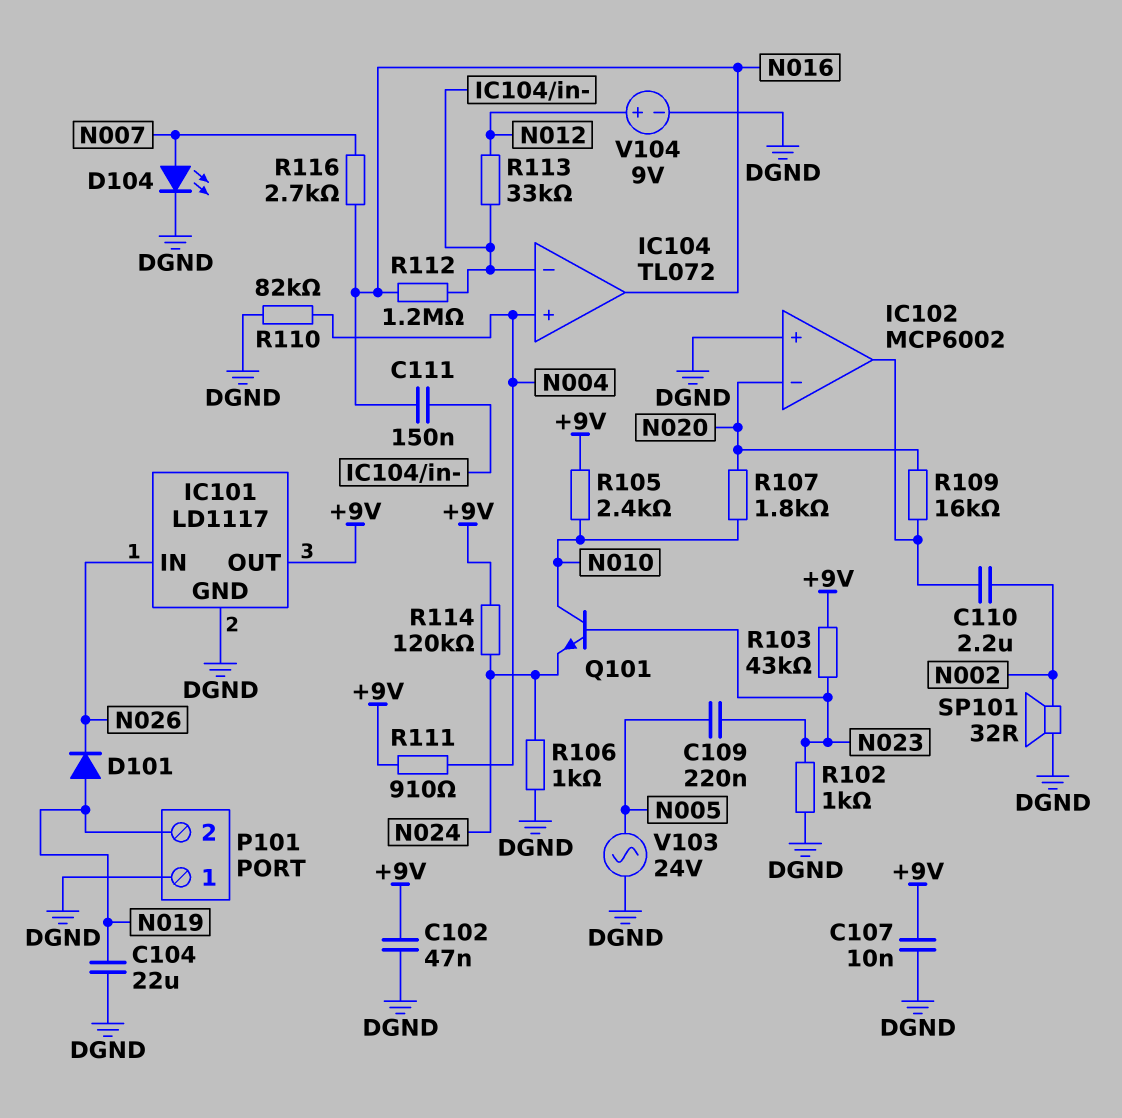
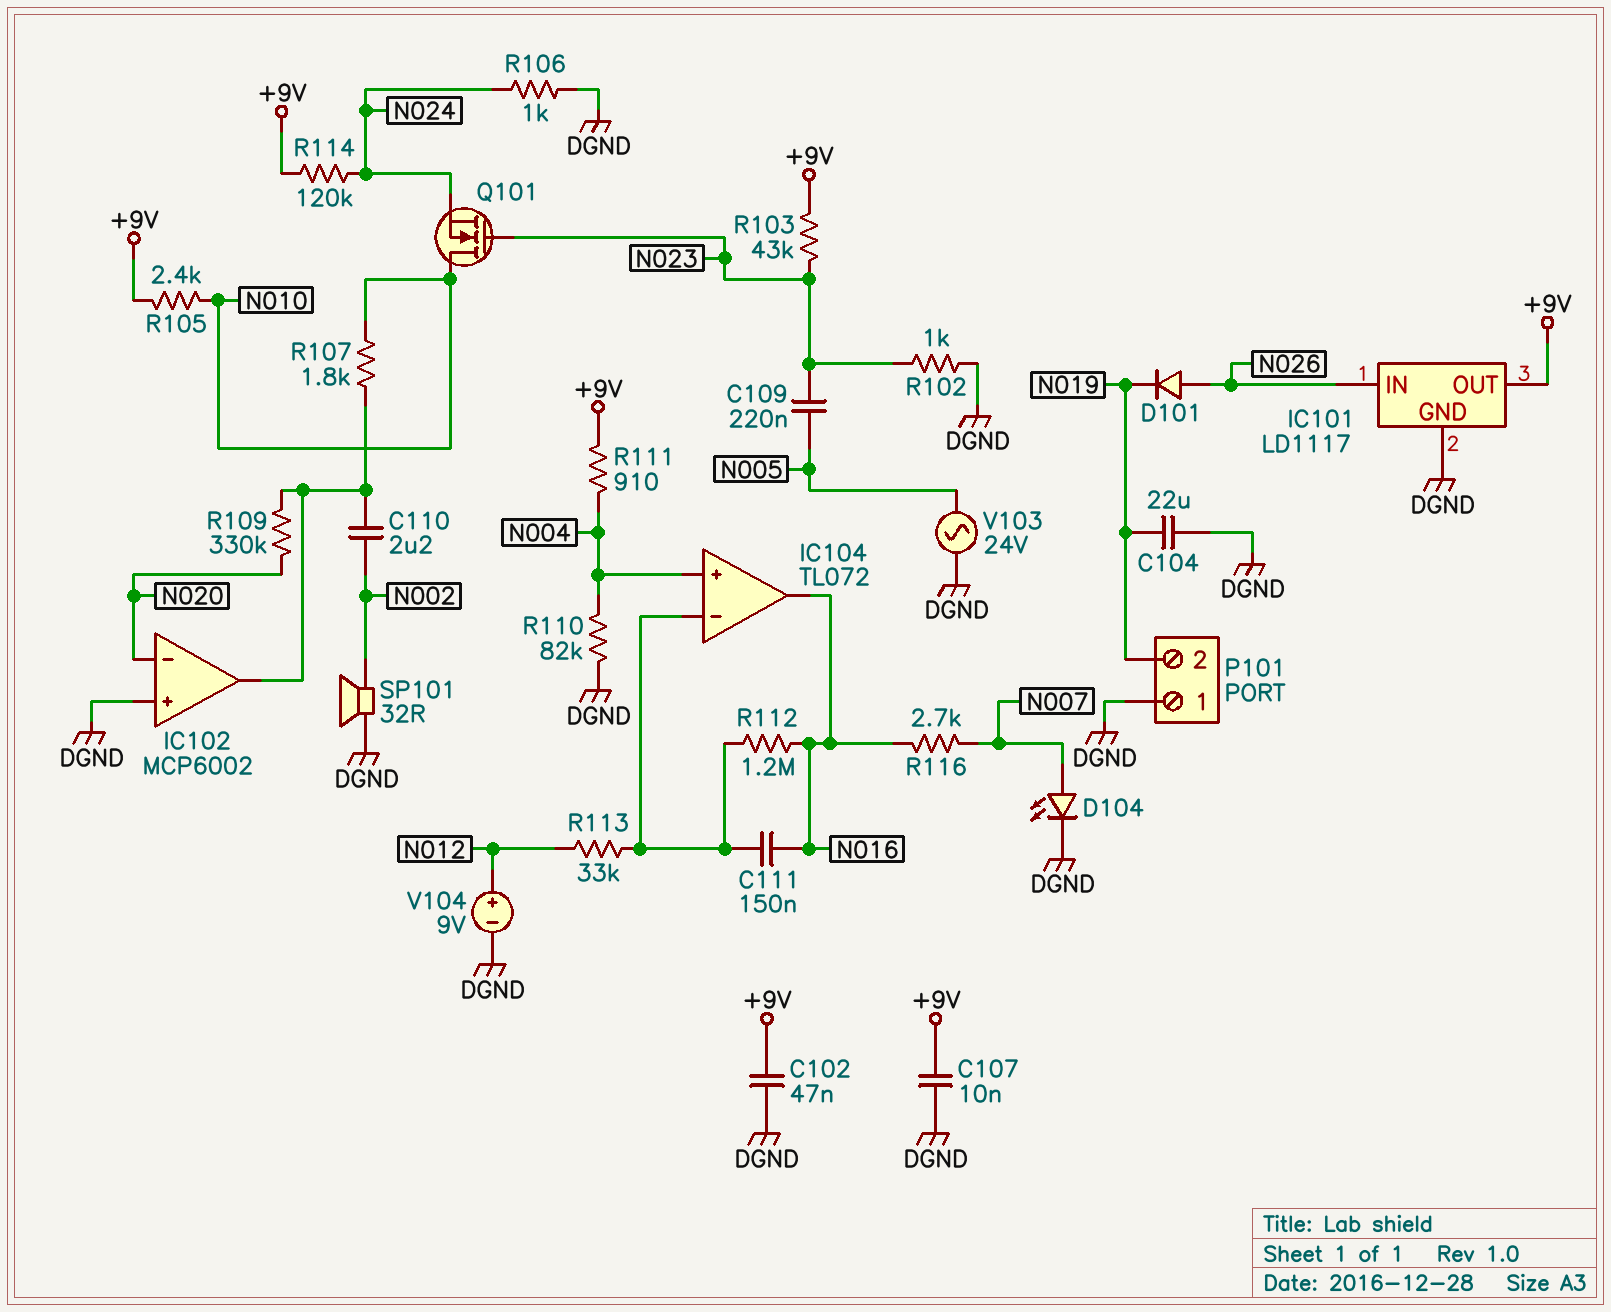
D101: diode (A N019, K N026) -> diode (A N026, K N019)
Q101: NPN (B N023, C N010, E N024) -> NMOS (G N023, D N010, S N024)
R107: 1.8k (N010, N020) -> 1.8k (IC102/out, N010)
R109: 16k (IC102/out, N020) -> 330k (IC102/out, N020)

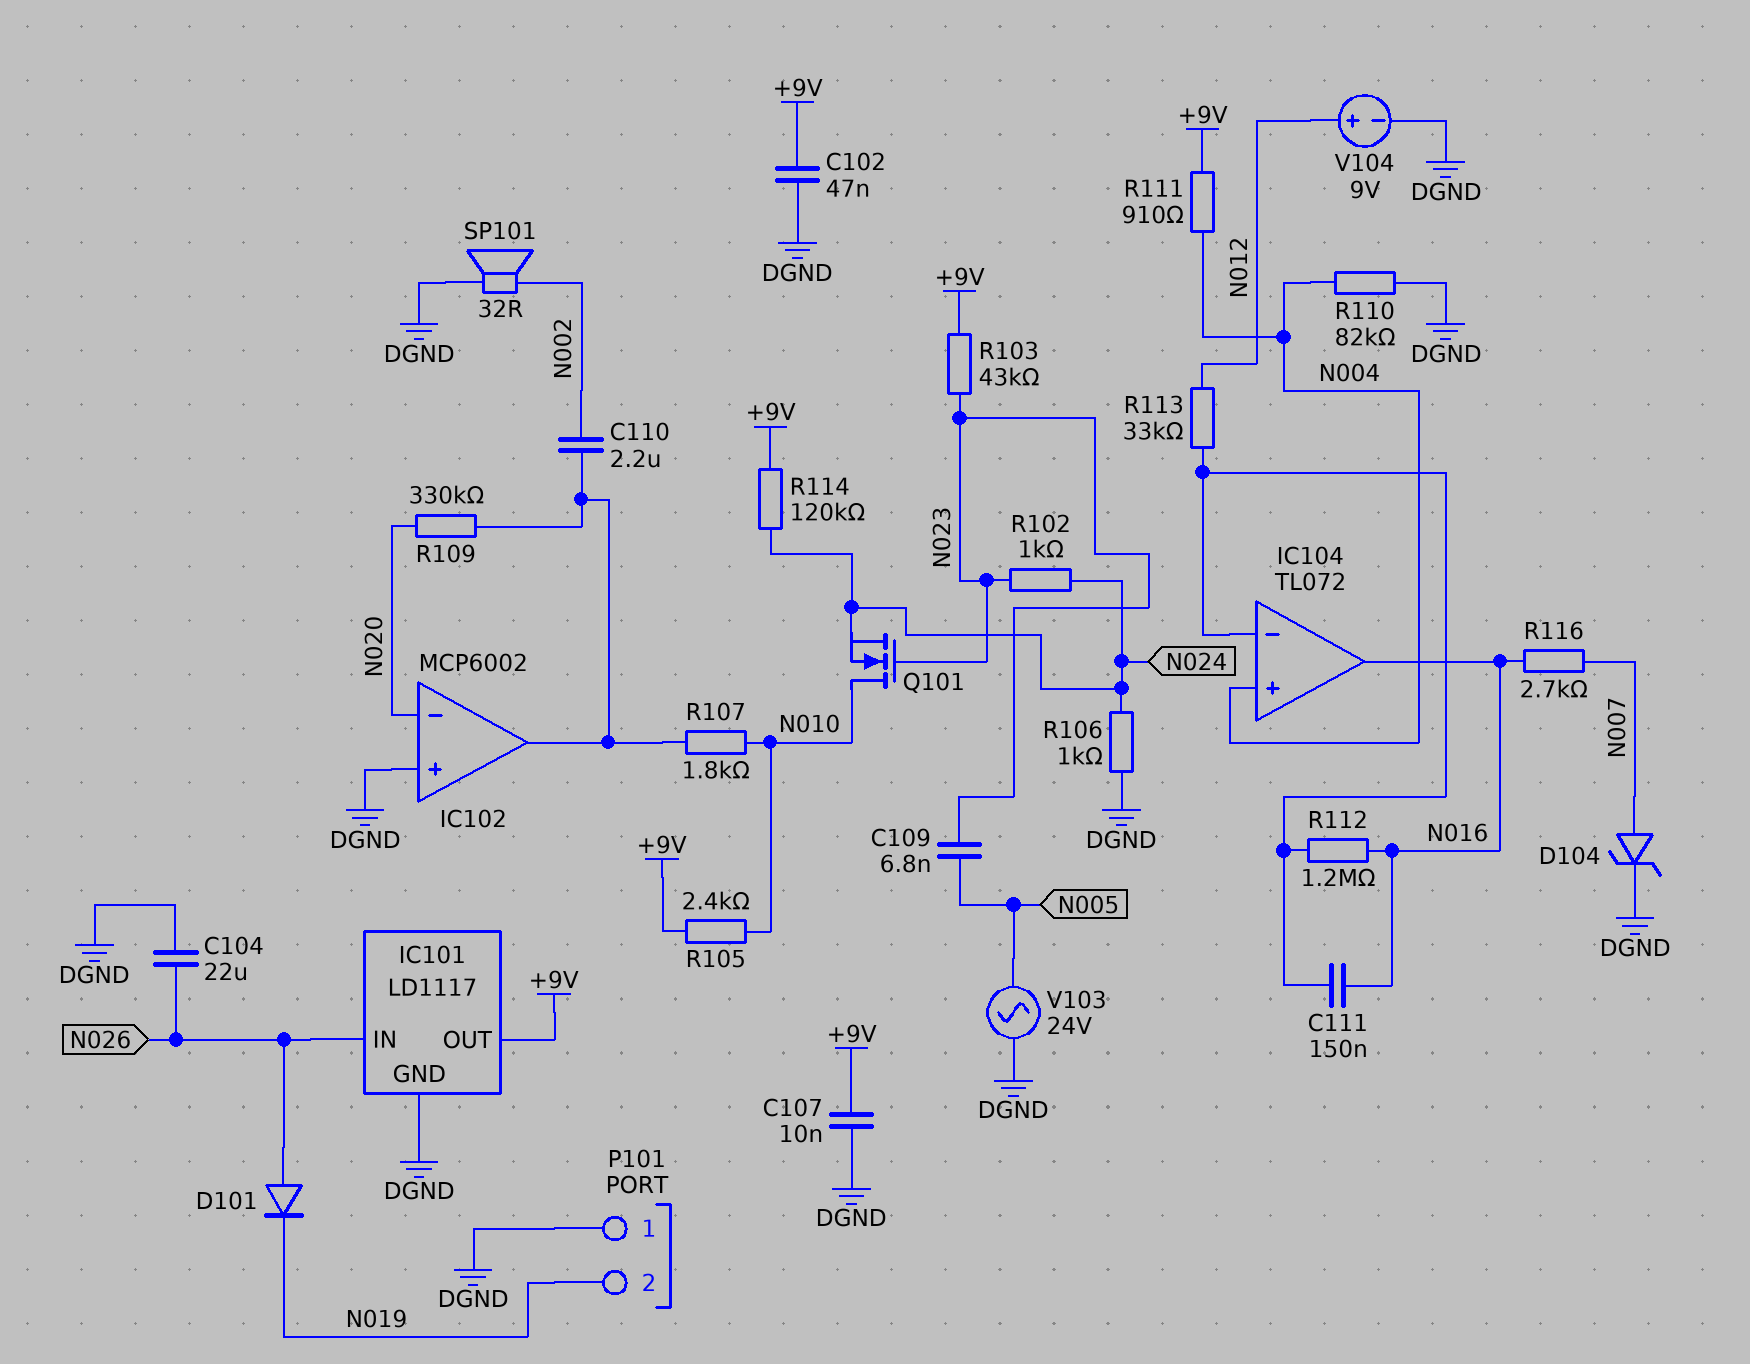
C104: 22uF (DGND, N019) -> 22uF (DGND, N026)
C109: 220nF (N005, N023) -> 6.8nF (N005, N023)
D104: LED (A N007, K DGND) -> zener (A N007, K DGND)
R102: 1k (DGND, N023) -> 1k (N023, N024)

